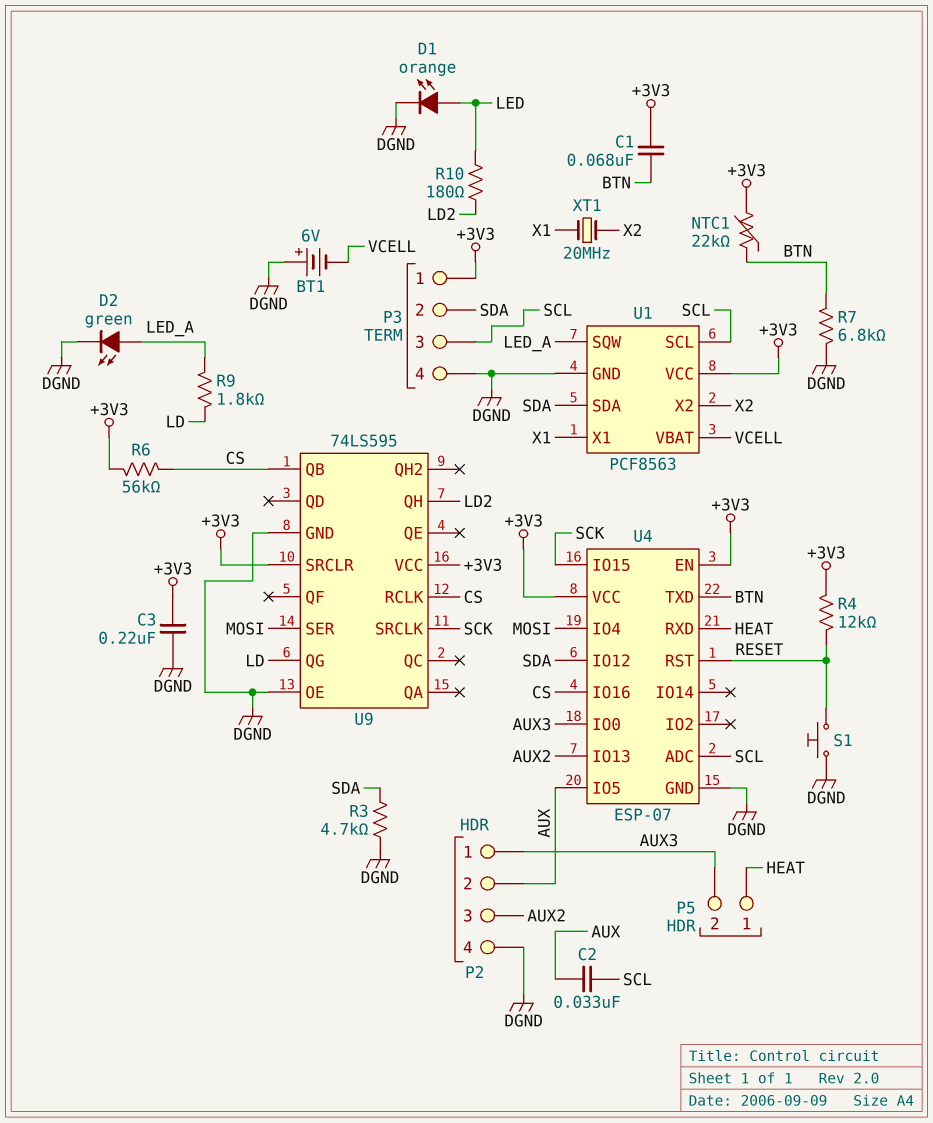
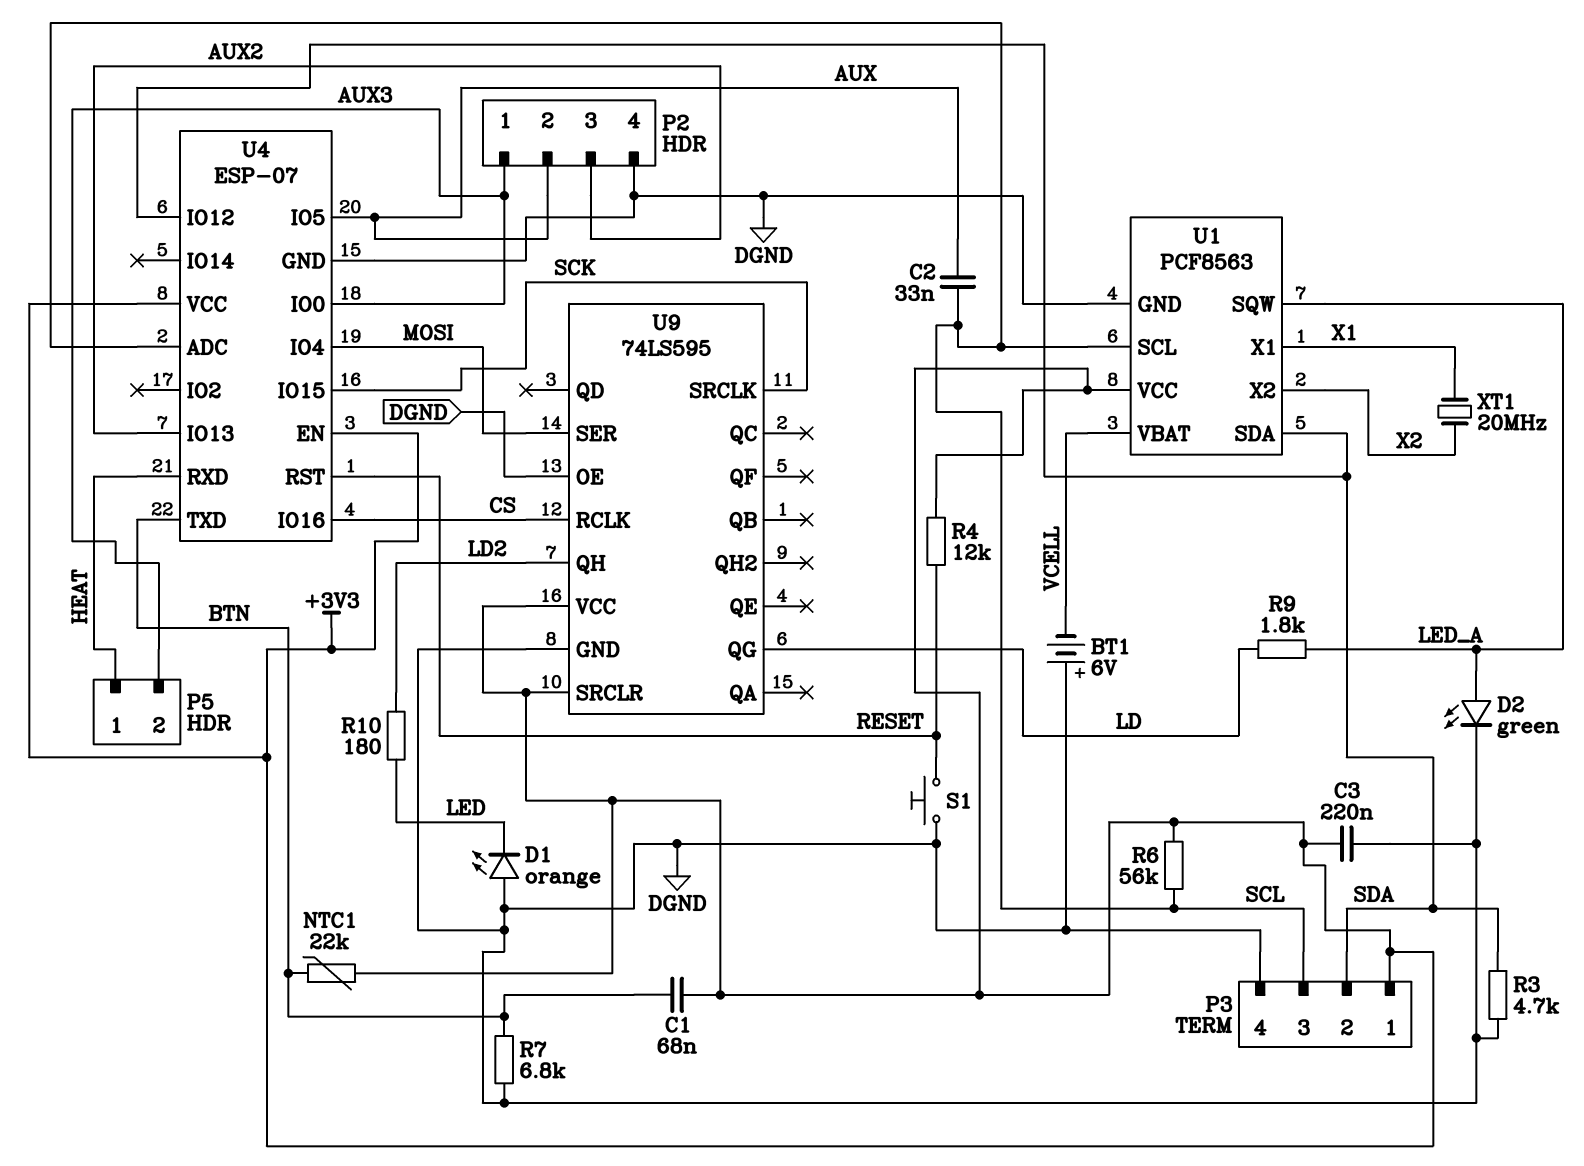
D1: LED orange (A LED, K DGND) -> LED orange (A DGND, K LED)
R6: 56k (+3V3, CS) -> 56k (+3V3, SCL)
U9 pin QB: CS -> none

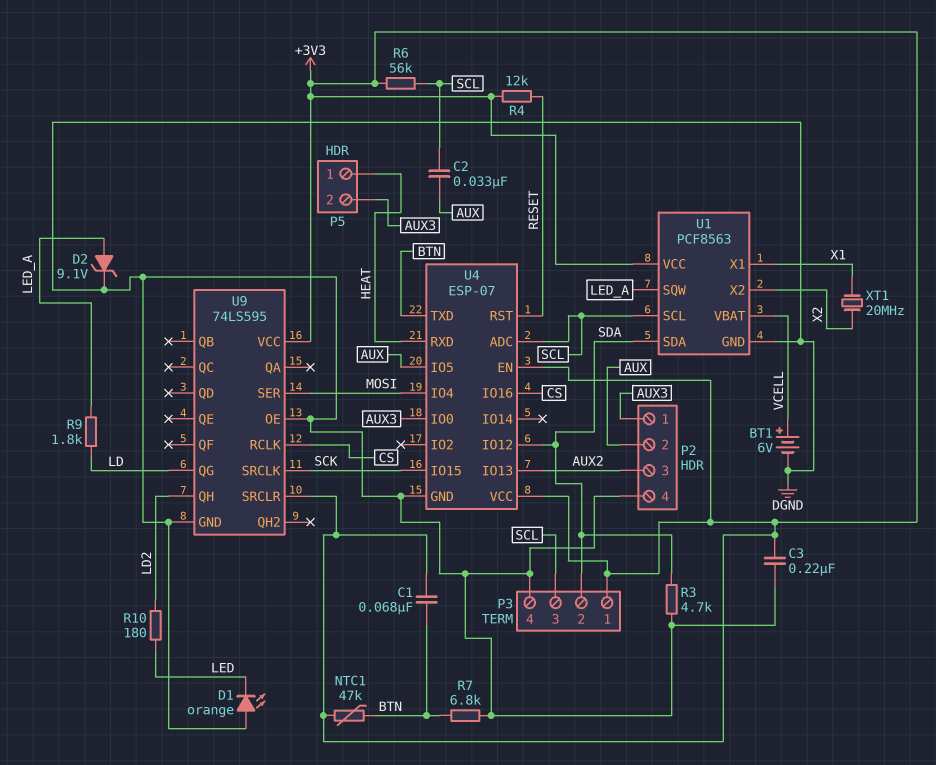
BT1: 6V (plus DGND, minus VCELL) -> 6V (plus VCELL, minus DGND)
D2: LED green (A LED_A, K DGND) -> zener 9.1V (A LED_A, K DGND)
NTC1: 22k (+3V3, BTN) -> 47k (+3V3, BTN)
S1: button (DGND, RESET) -> none

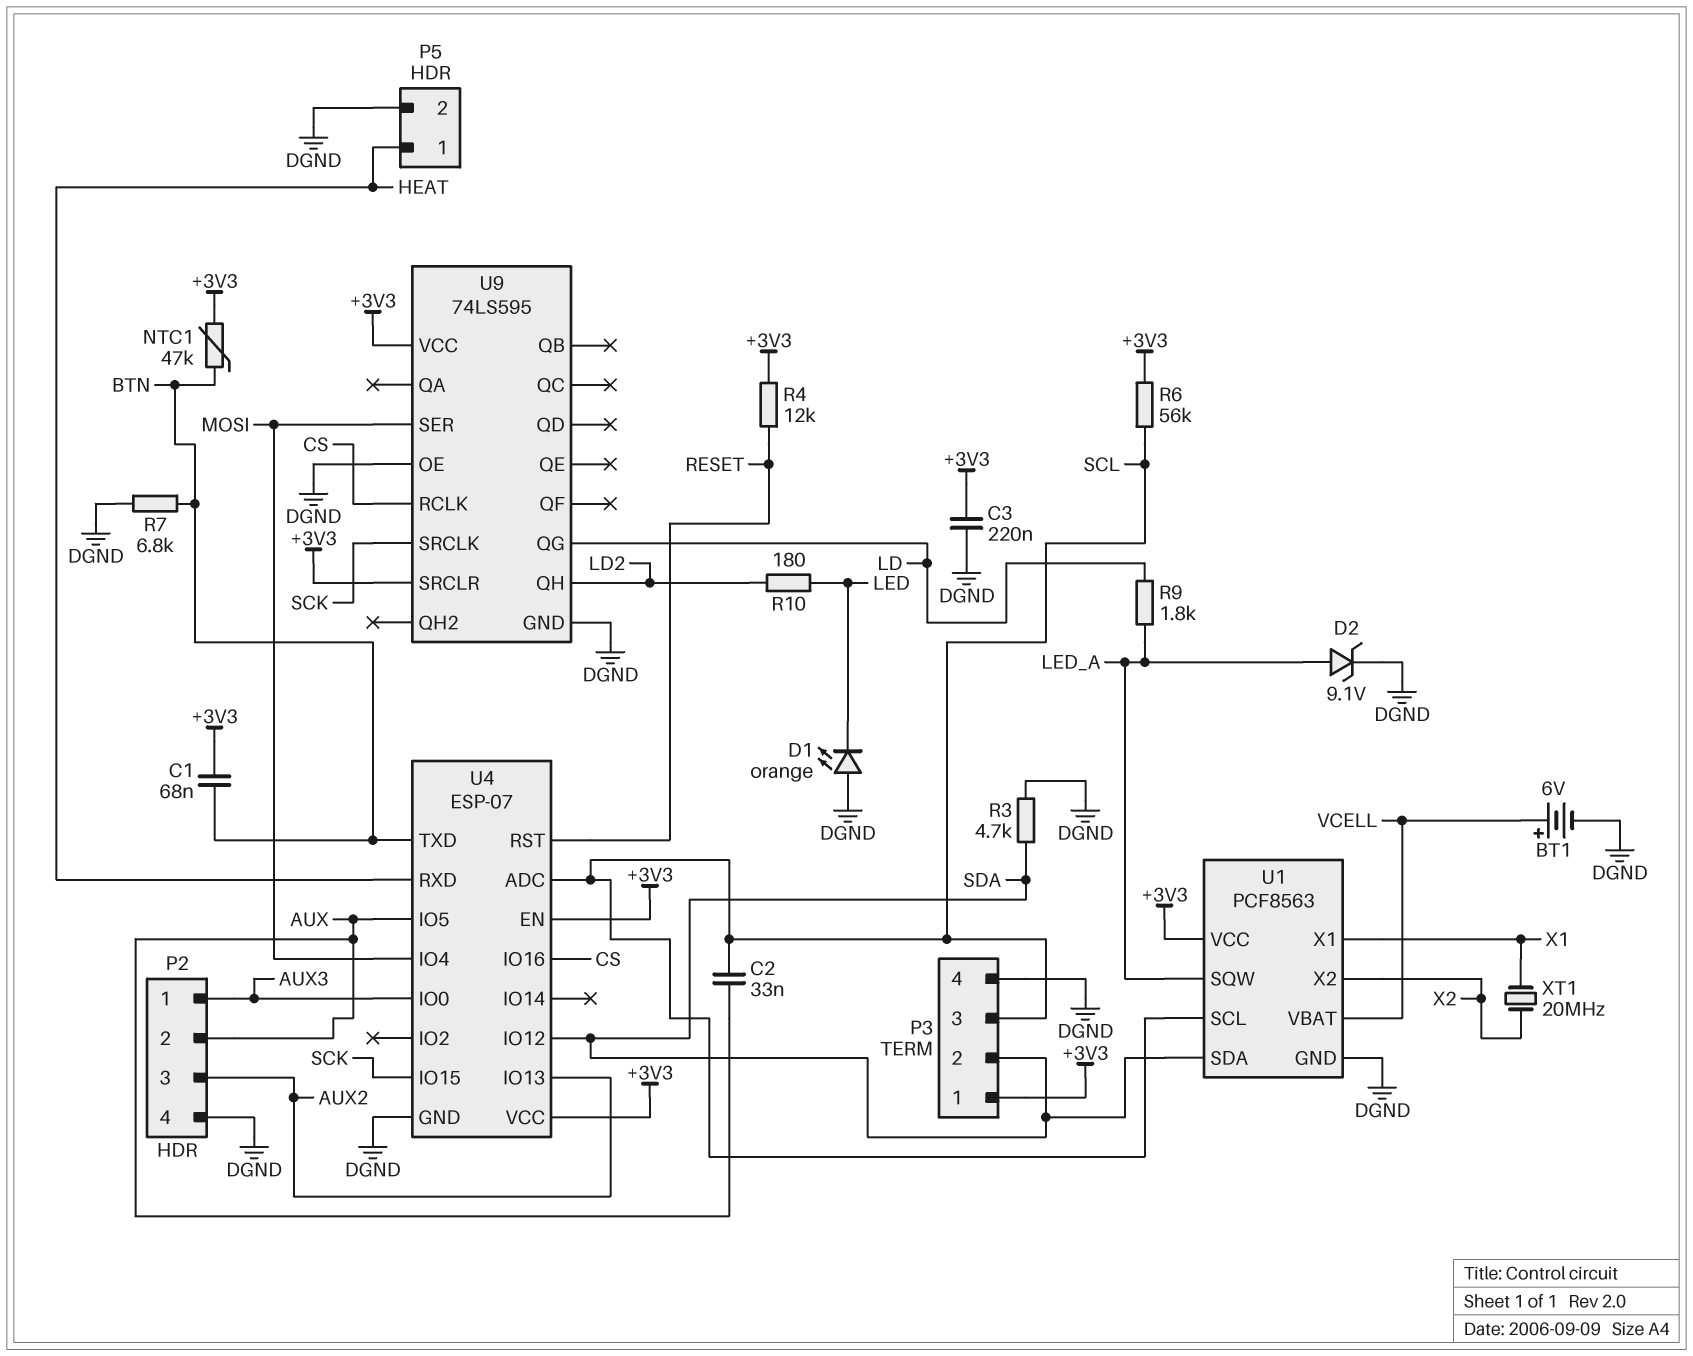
P5 pin 2: AUX3 -> DGND

